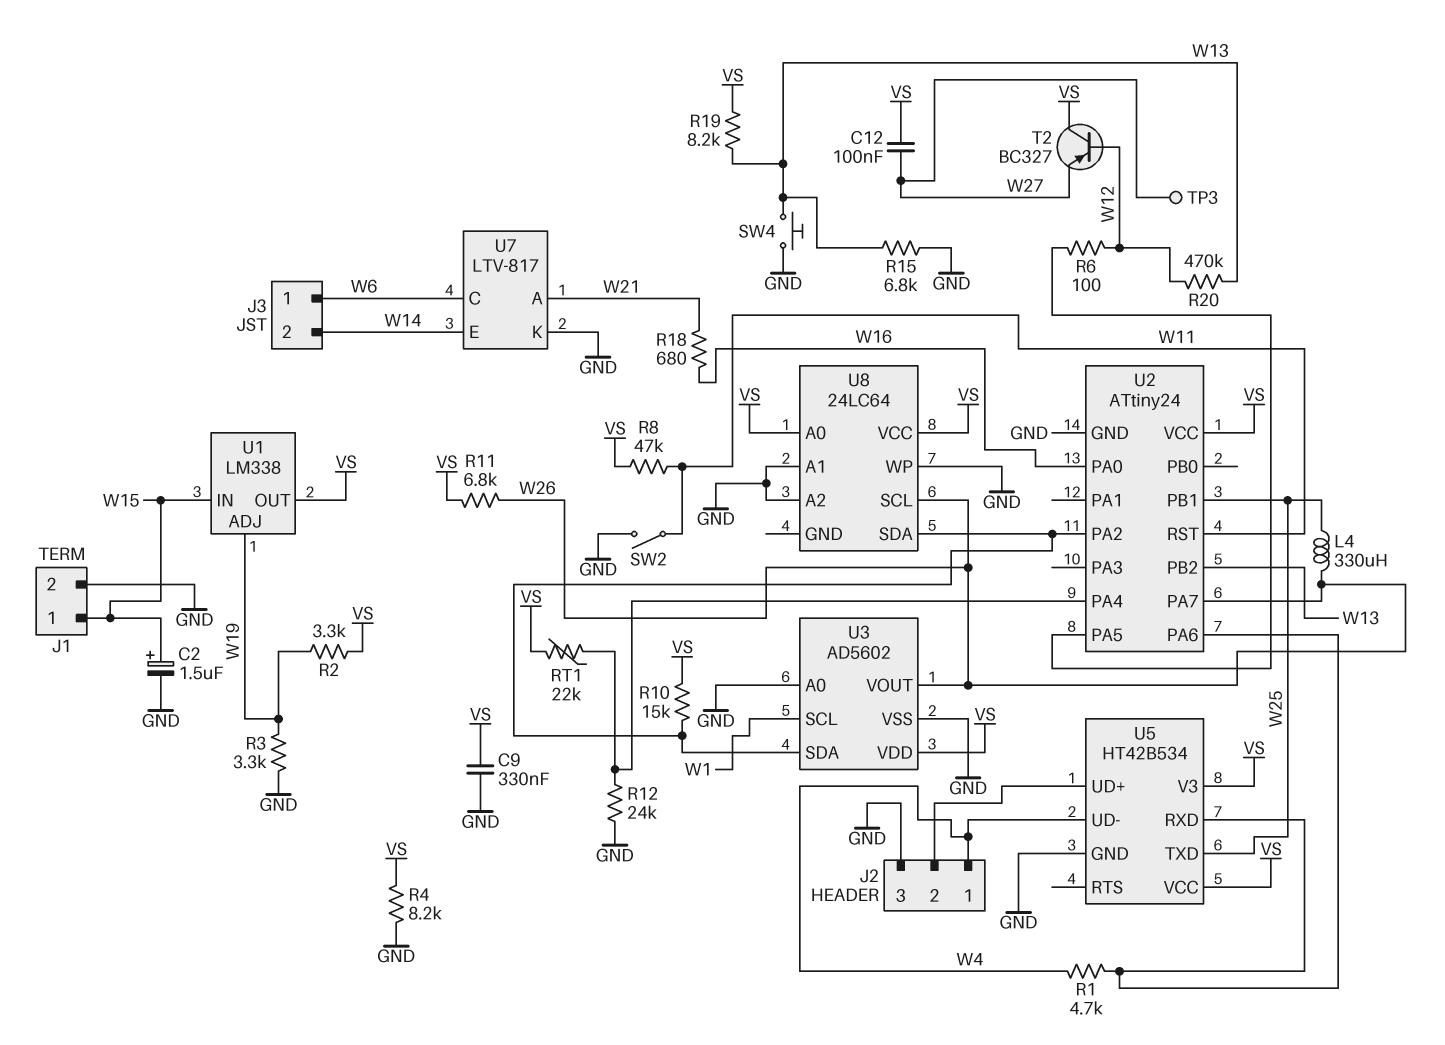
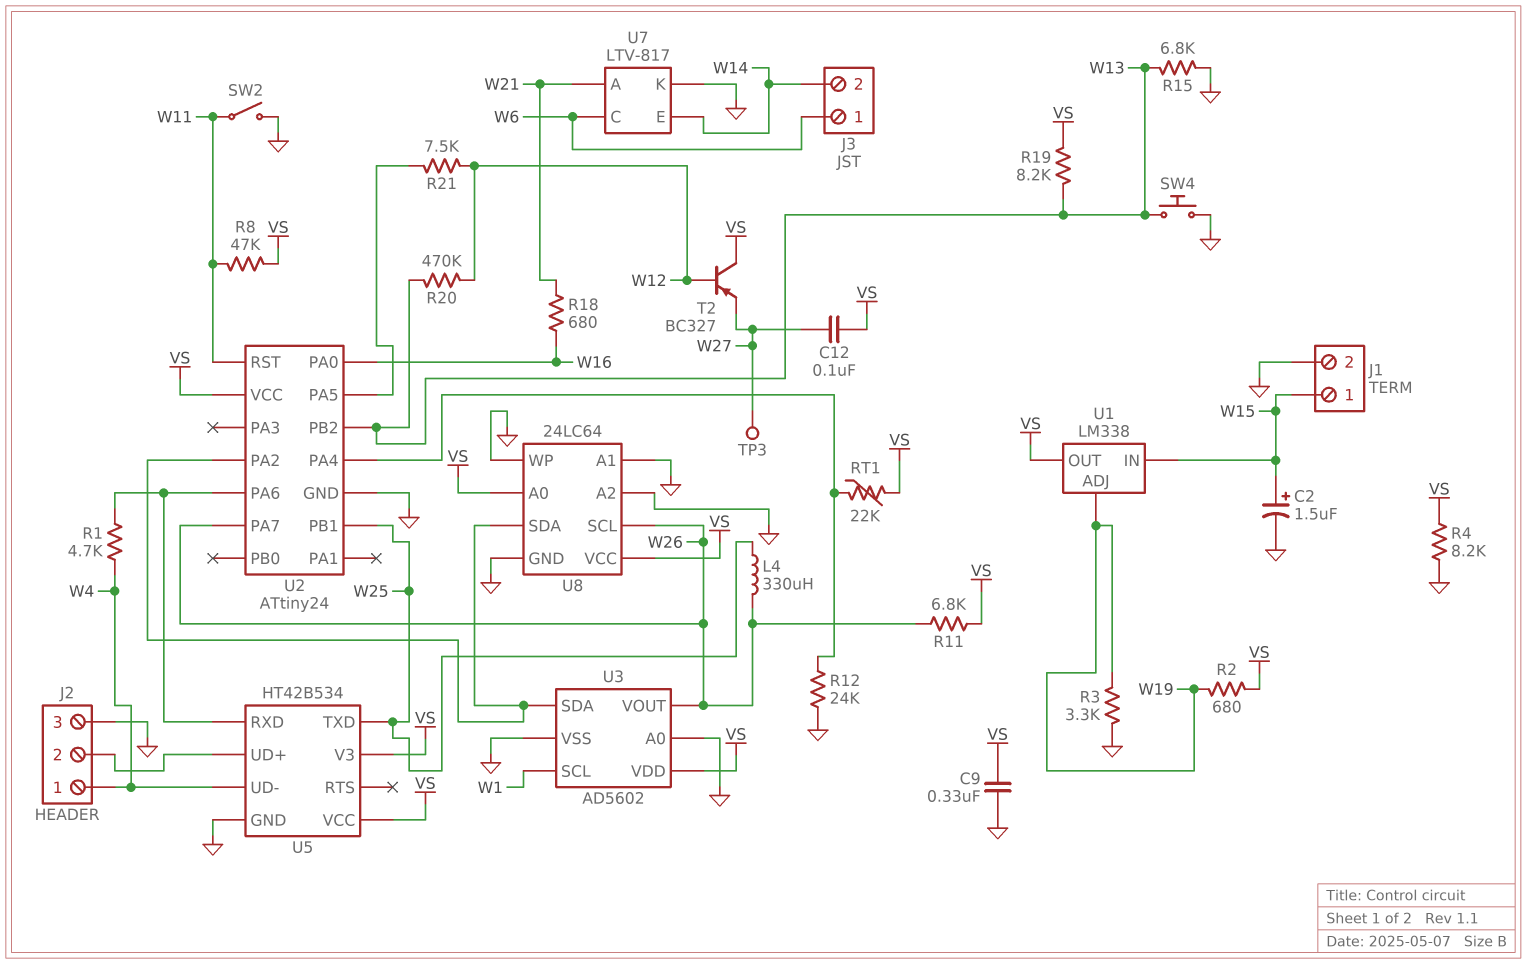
R2: 3.3k (VS, W19) -> 680 (VS, W19)
R6: 100 (U2/PA5, W12) -> none
R10: 15k (U2/PA2, VS) -> none
R21: none -> 7.5k (U2/PA5, W12)
U8 pin GND: none -> GND

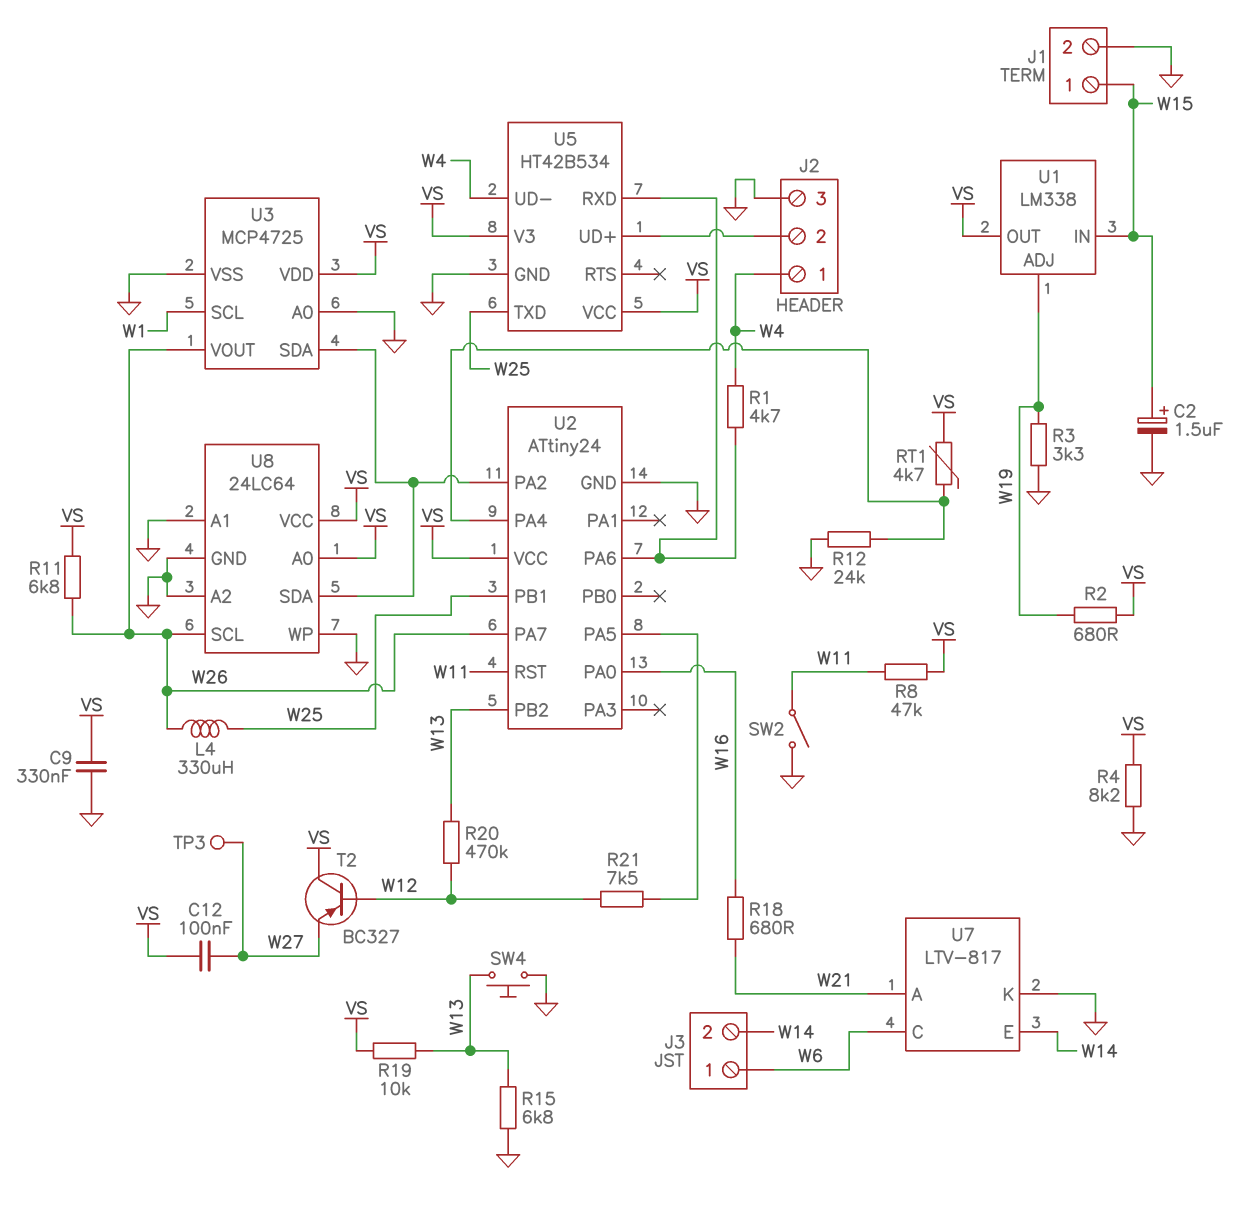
R19: 8.2k (VS, W13) -> 10k (VS, W13)
RT1: 22k (U2/PA4, VS) -> 4.7k (U2/PA4, VS)
U3: AD5602 -> MCP4725

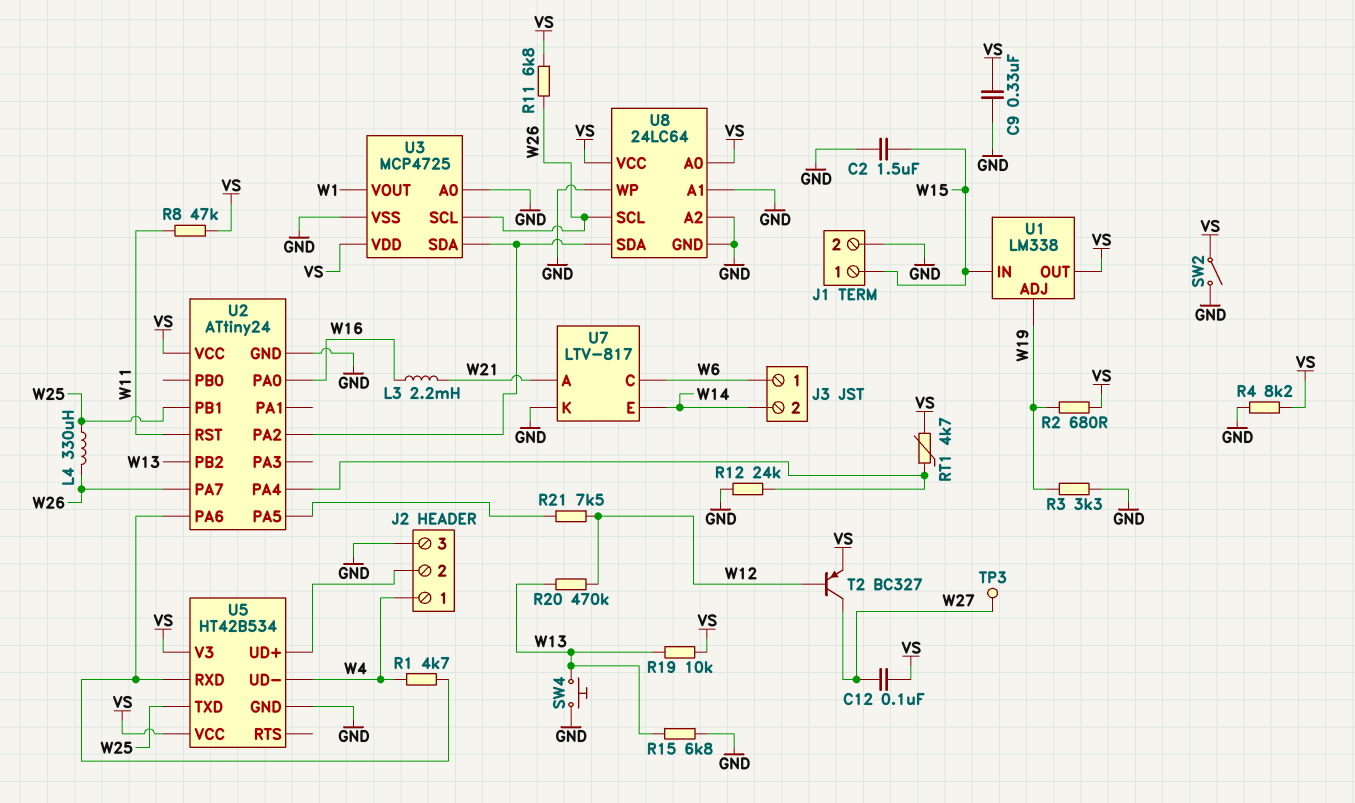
C2: 1.5uF (plus W15, minus GND) -> 1.5uF (GND, W15)
L3: none -> 2.2mH (W16, W21)
R18: 680 (W16, W21) -> none
SW2: switch (GND, W11) -> switch (GND, VS)
T2: PNP BC327 (B W12, C VS, E W27) -> PNP BC327 (B W12, C W27, E VS)
U3 pin SCL: W1 -> W26
U3 pin VOUT: W26 -> W1

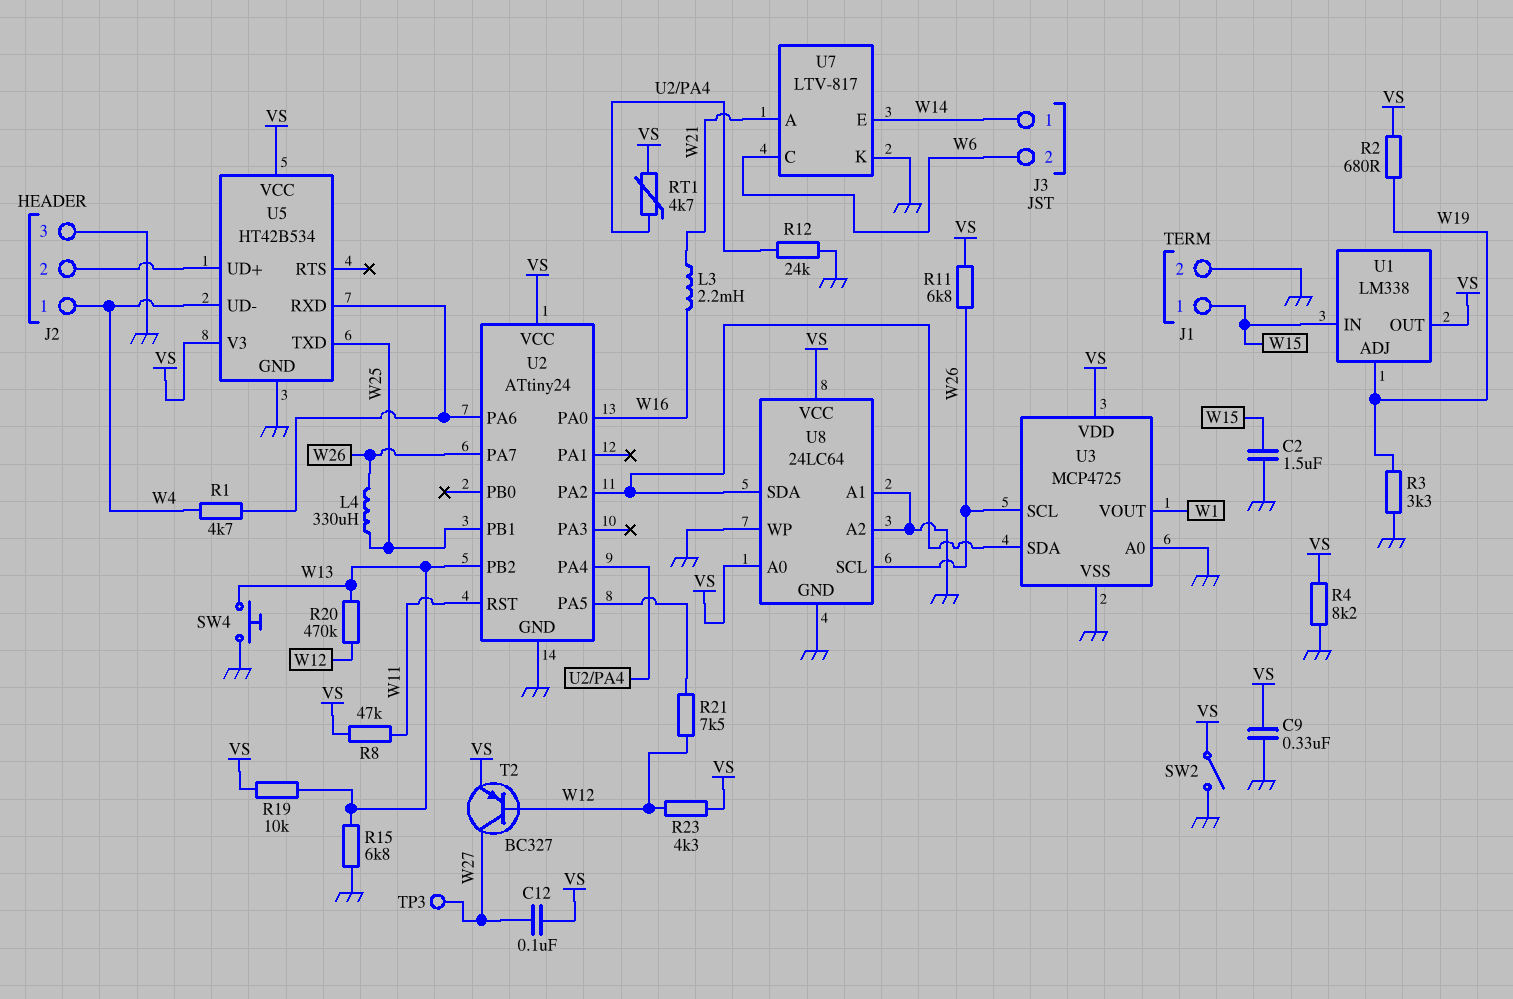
J3 pin 1: W6 -> W14
J3 pin 2: W14 -> W6
R23: none -> 4.3k (VS, W12)

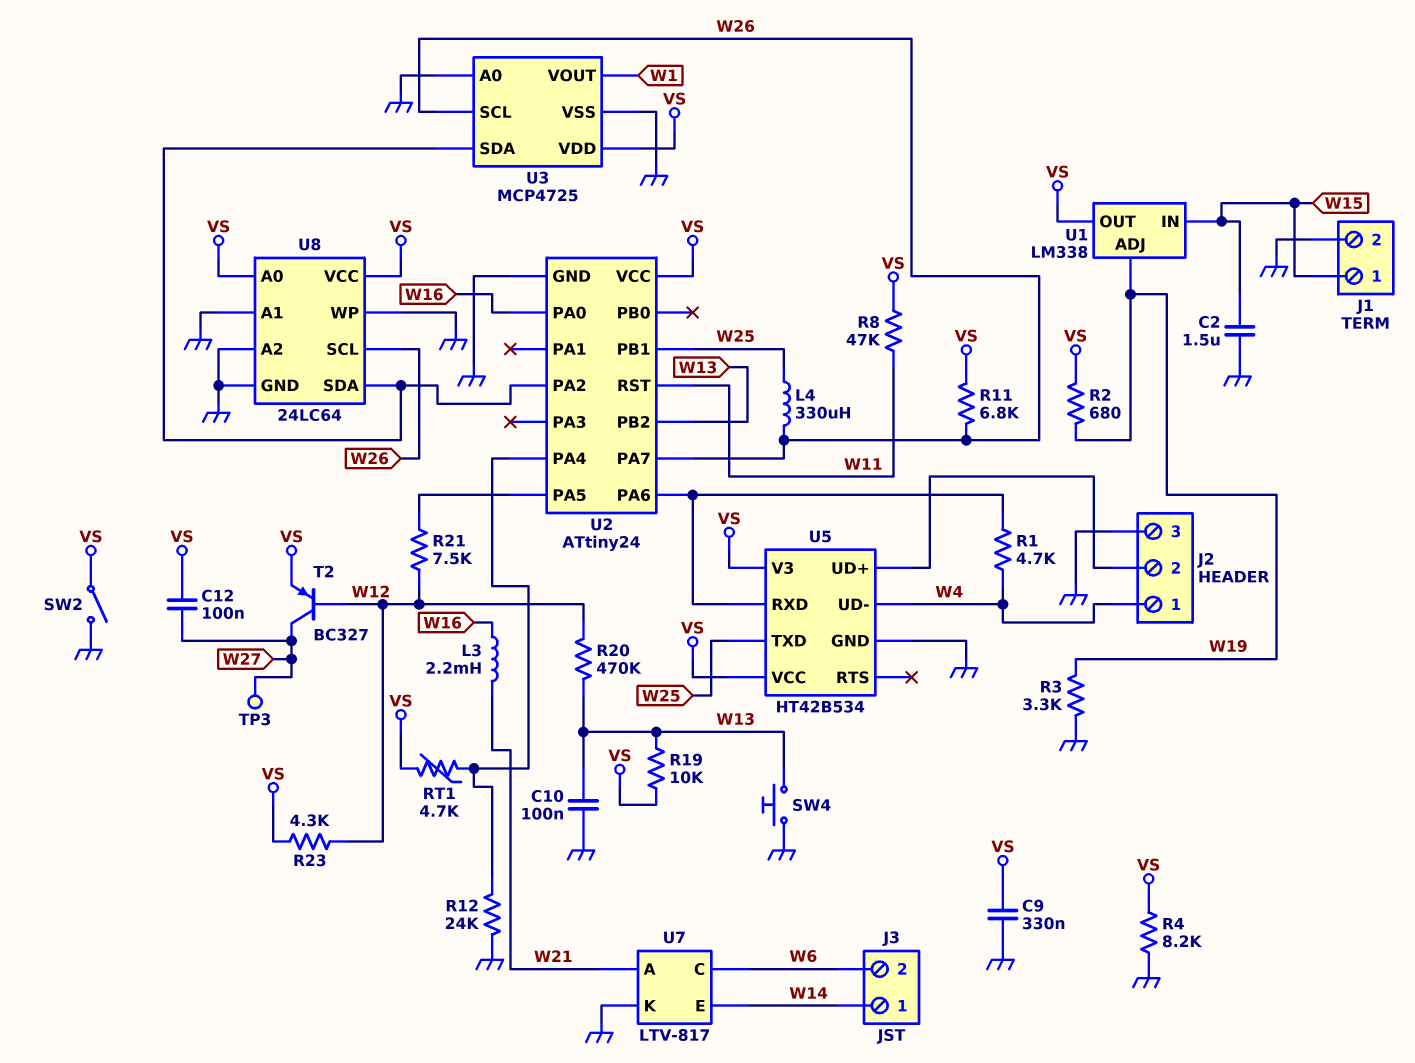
C10: none -> 100nF (GND, W13)
R15: 6.8k (GND, W13) -> none

